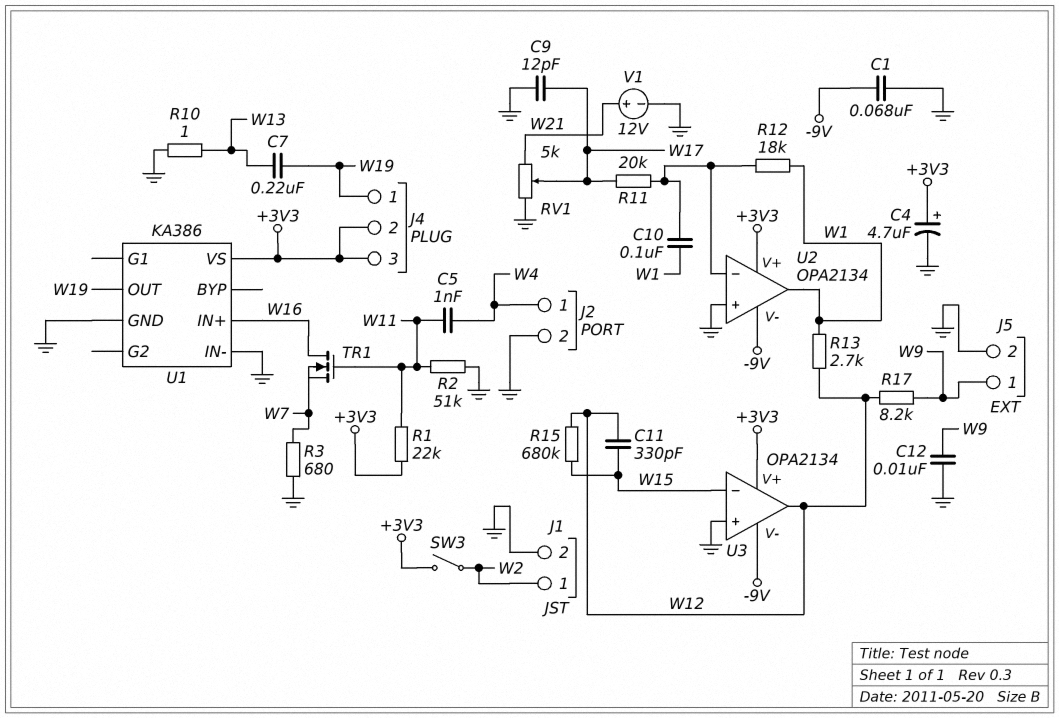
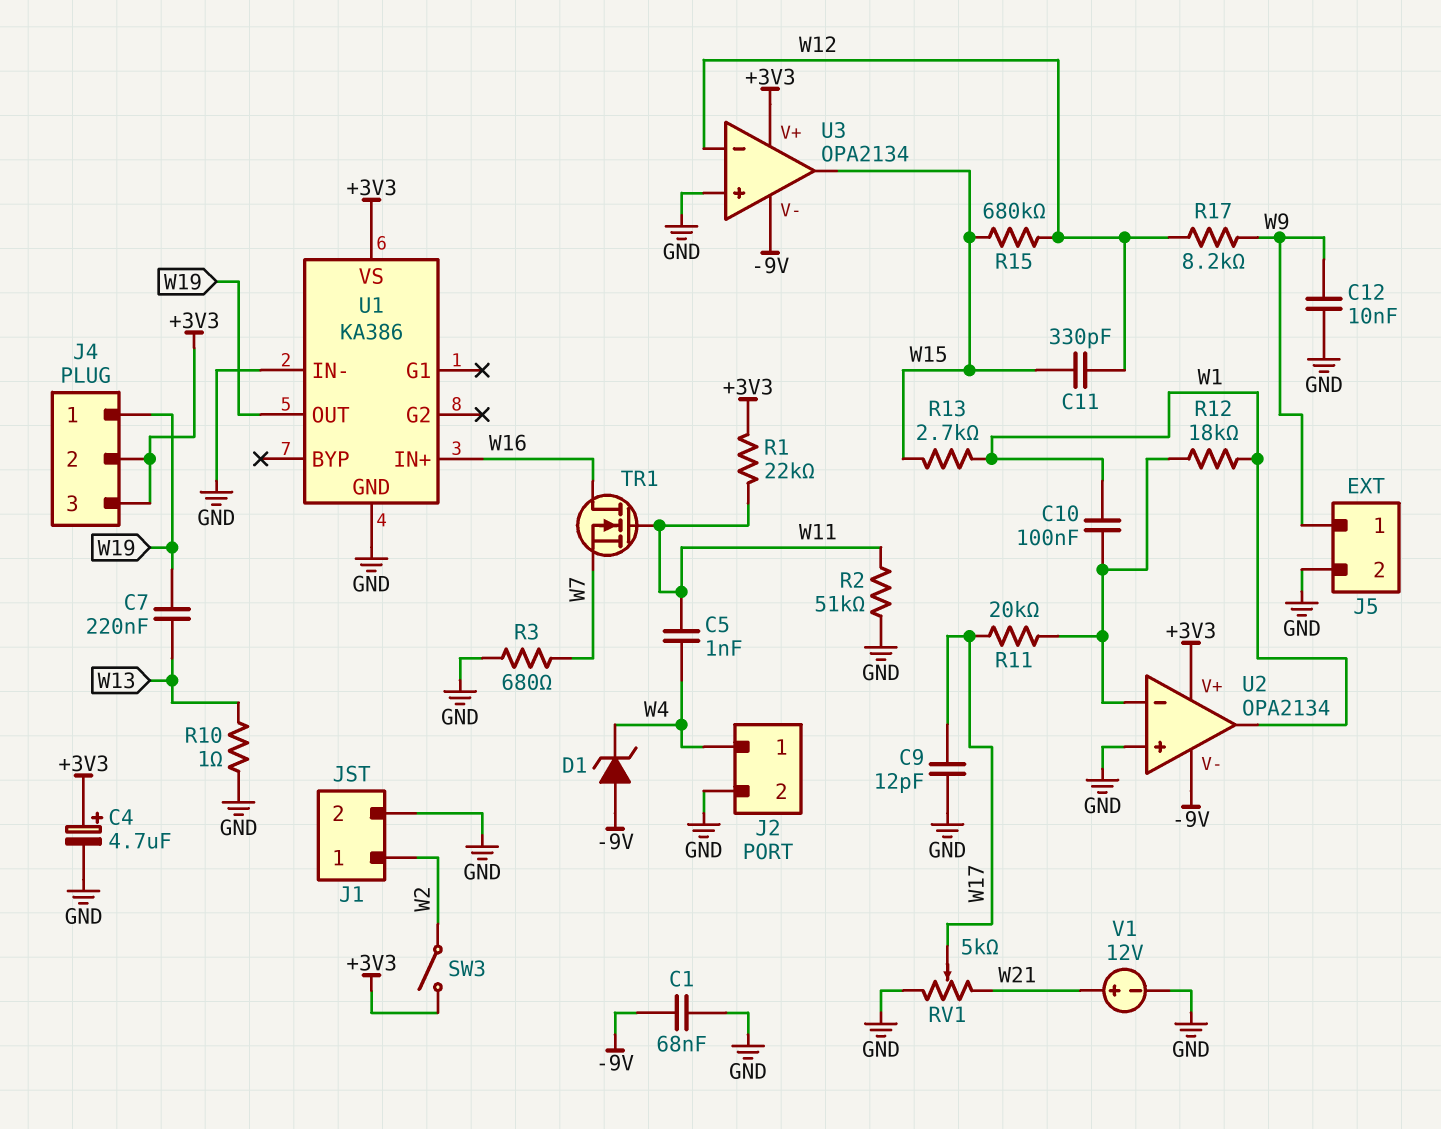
D1: none -> zener (A -9V, K W4)
R13: 2.7k (W1, W12) -> 2.7k (W1, W15)
U3 pin in-: W15 -> W12
U3 pin out: W12 -> W15

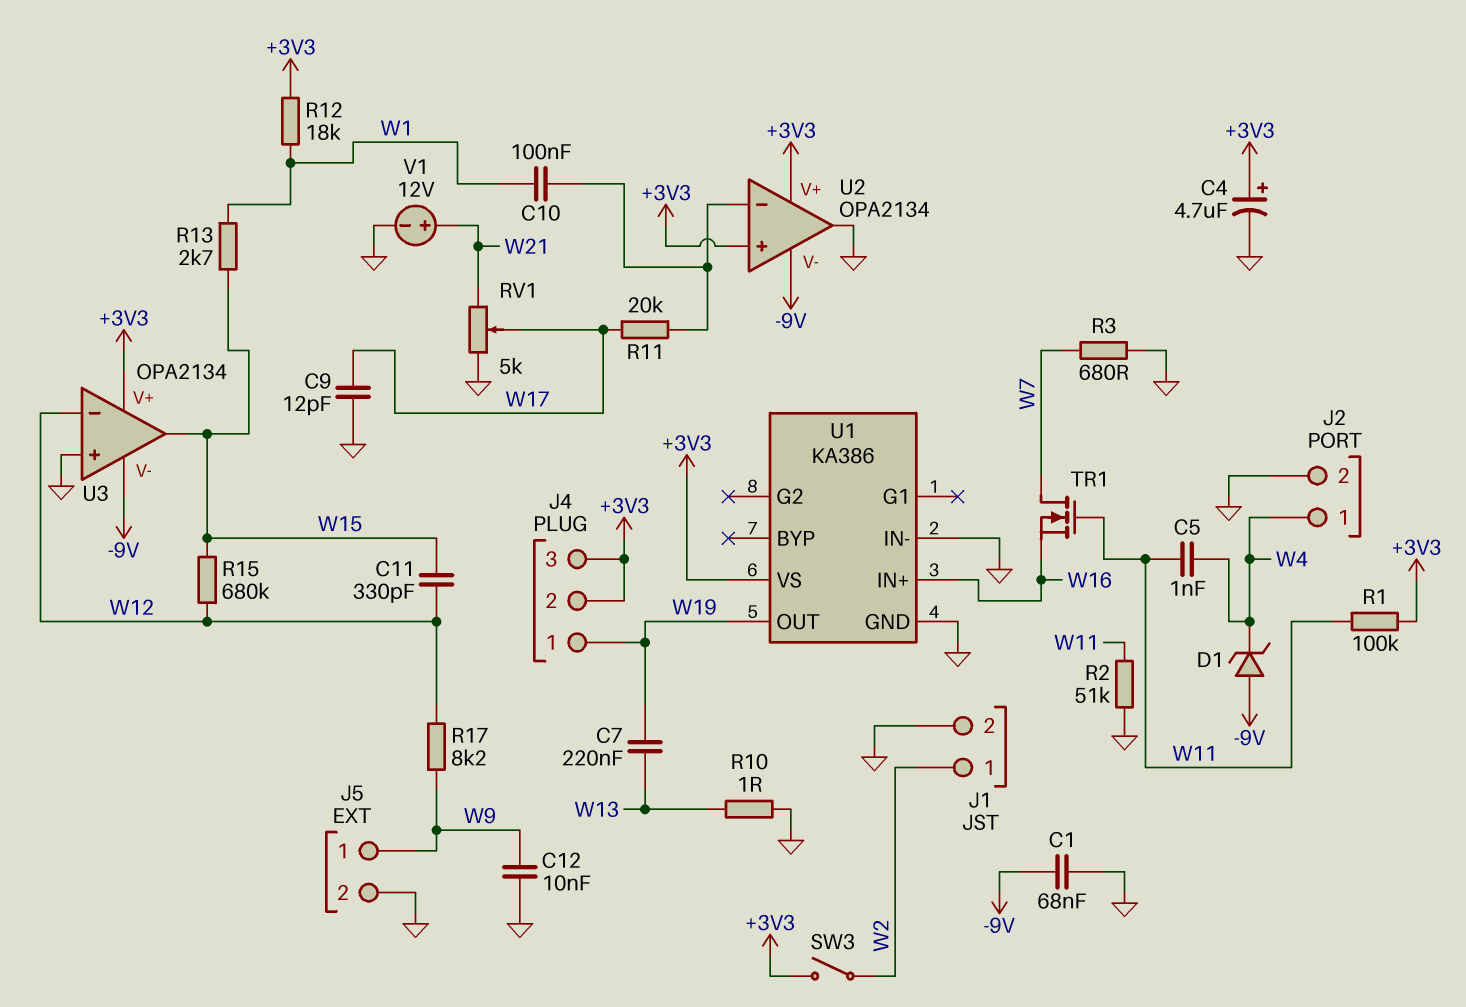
R1: 22k (+3V3, W11) -> 100k (+3V3, W11)
R12: 18k (U2/in-, W1) -> 18k (+3V3, W1)
TR1: NMOS (G W11, D W16, S W7) -> NMOS (G W11, D W7, S W16)
U2 pin in+: GND -> +3V3
U2 pin out: W1 -> GND

